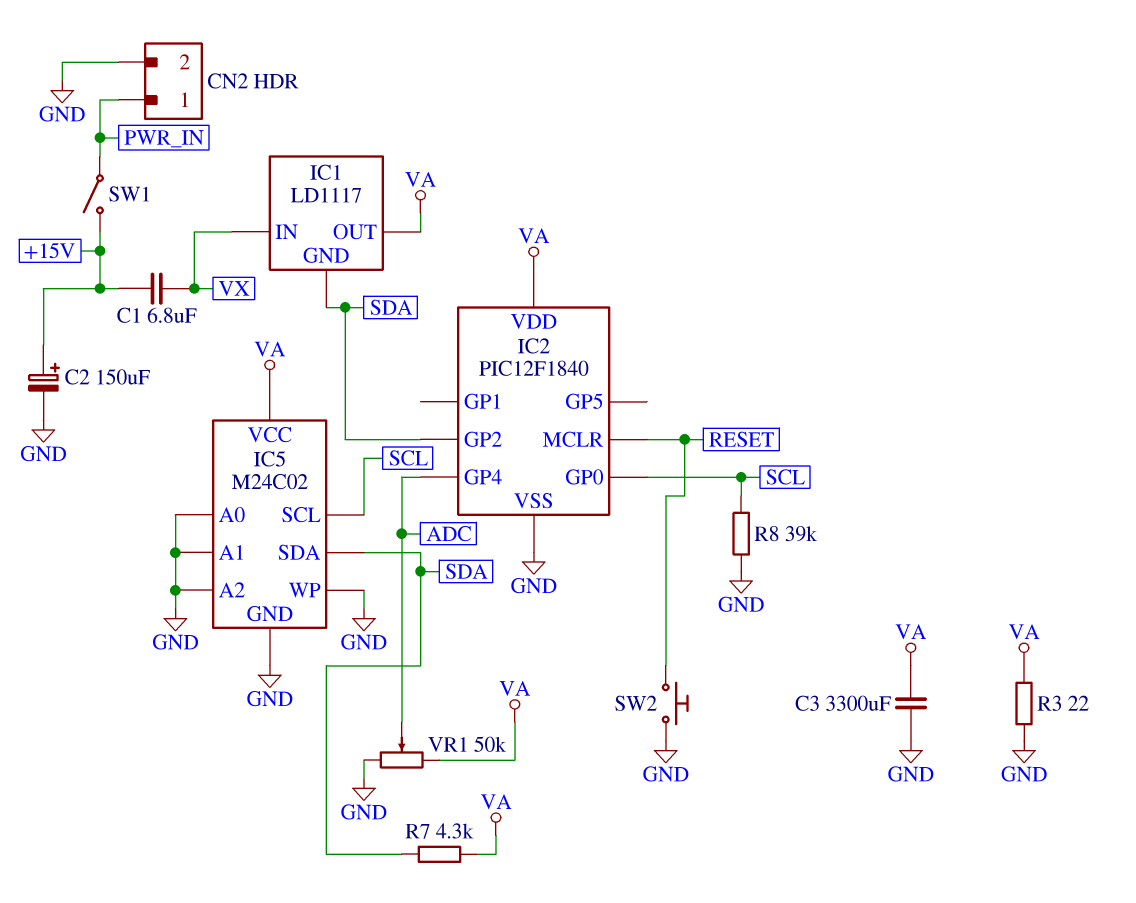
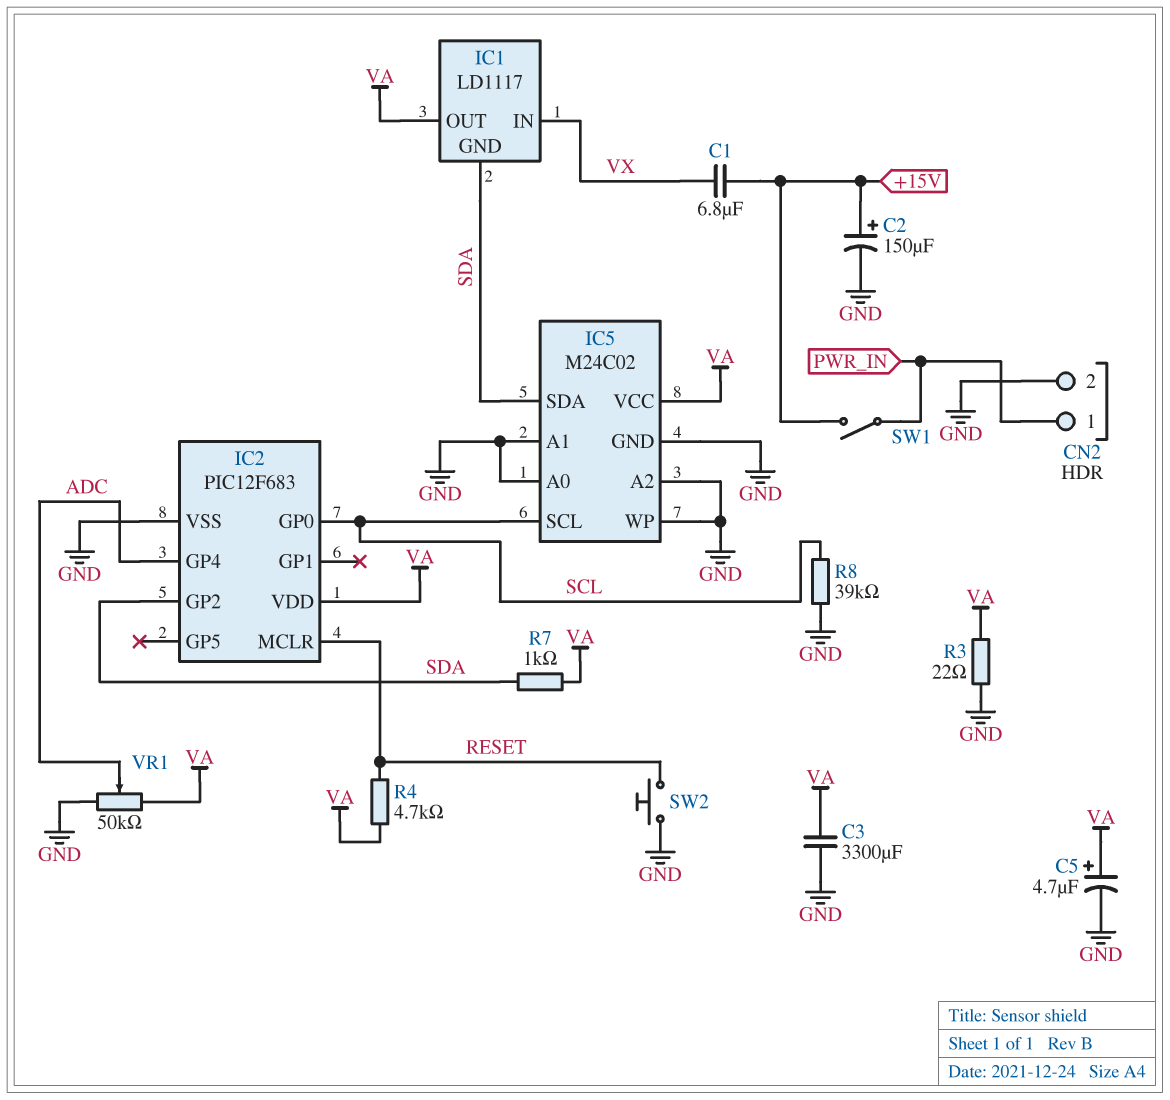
C5: none -> 4.7uF (plus VA, minus GND)
IC2: PIC12F1840 -> PIC12F683
R4: none -> 4.7k (RESET, VA)
R7: 4.3k (SDA, VA) -> 1k (SDA, VA)

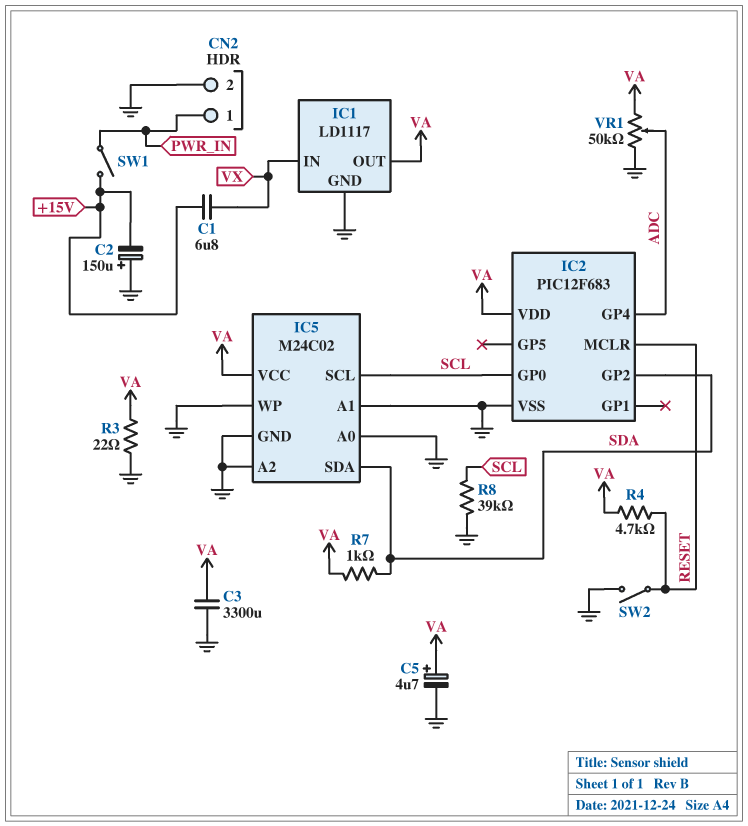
C2: 150uF (plus +15V, minus GND) -> 150uF (plus GND, minus +15V)
IC1 pin GND: SDA -> GND
SW2: button (GND, RESET) -> switch (GND, RESET)

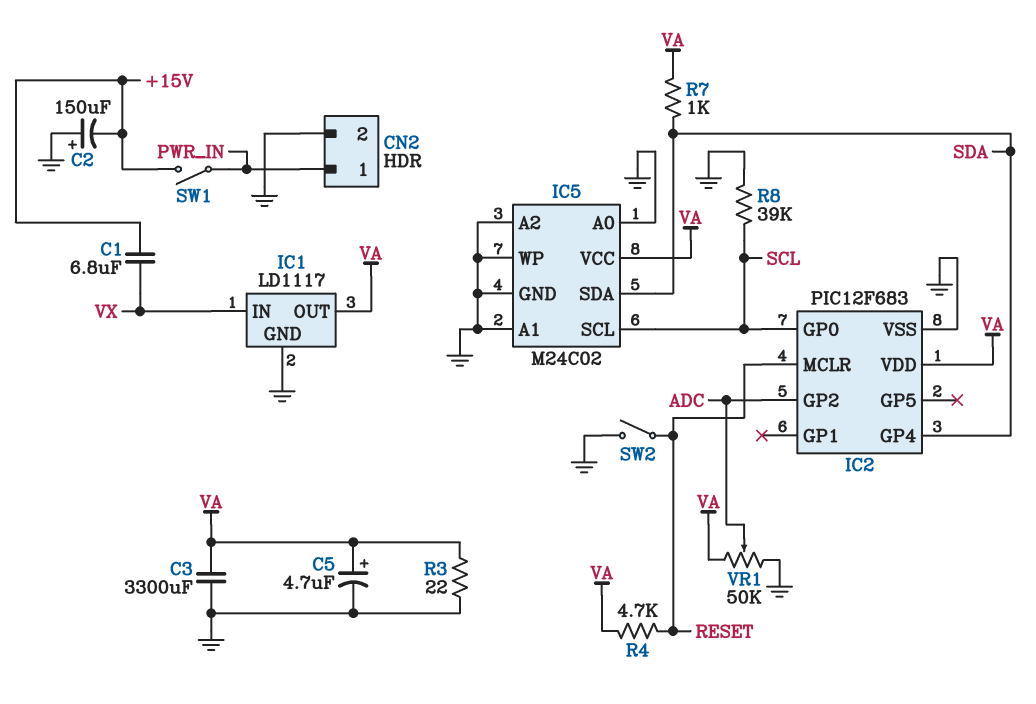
IC2 pin GP2: SDA -> ADC
IC2 pin GP4: ADC -> SDA

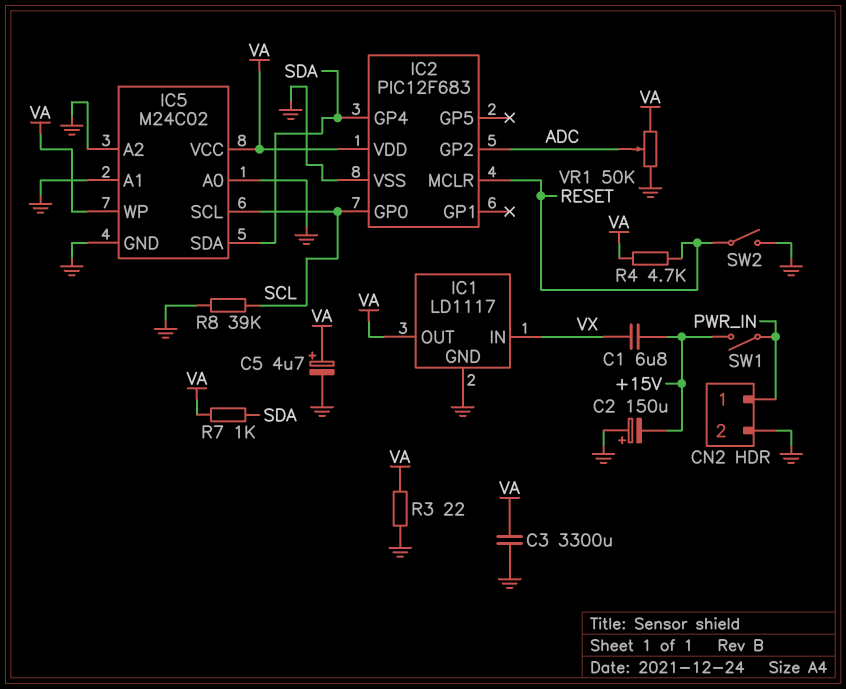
IC5 pin WP: GND -> VA

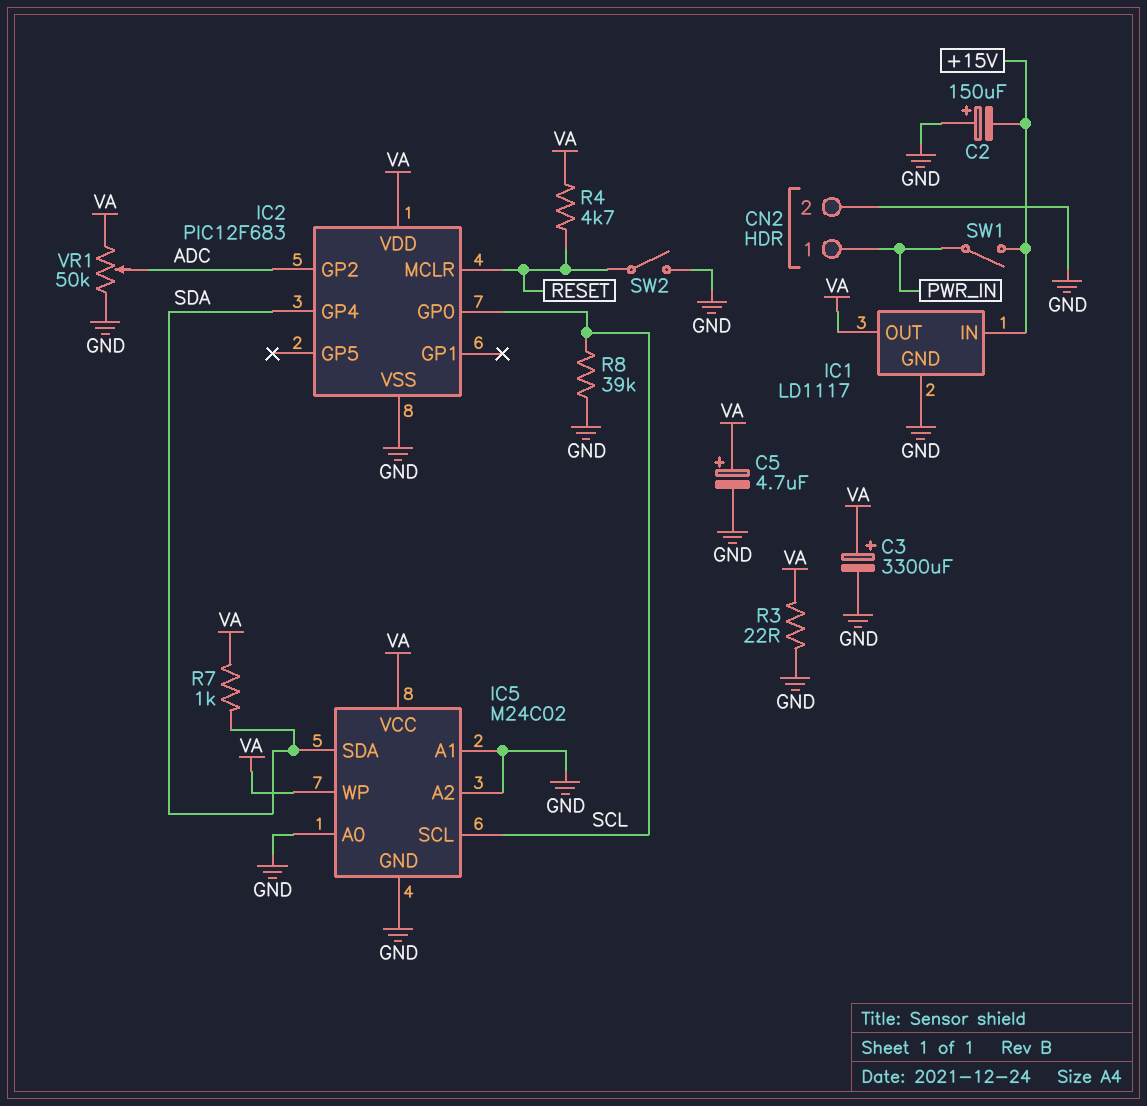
C1: 6.8uF (+15V, VX) -> none
C3: 3300uF (GND, VA) -> 3300uF (plus VA, minus GND)
IC1 pin IN: VX -> +15V

